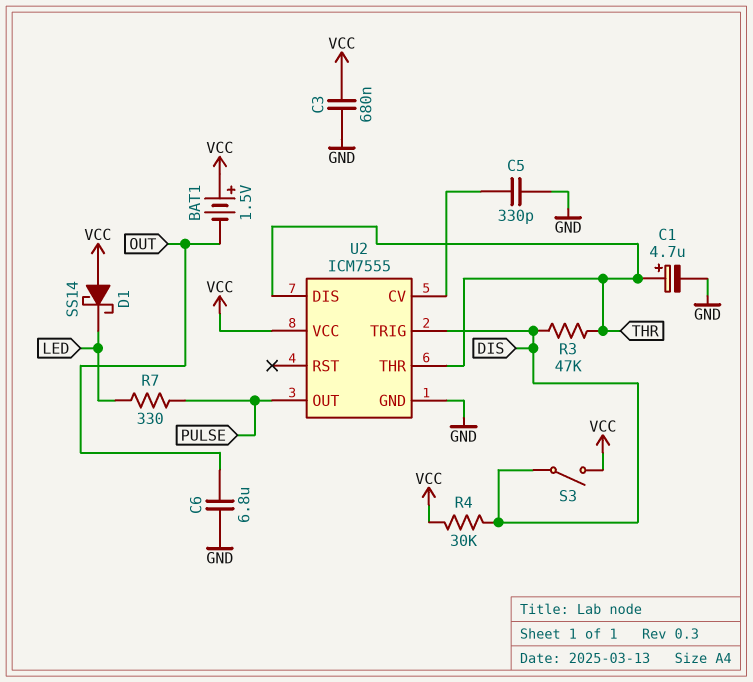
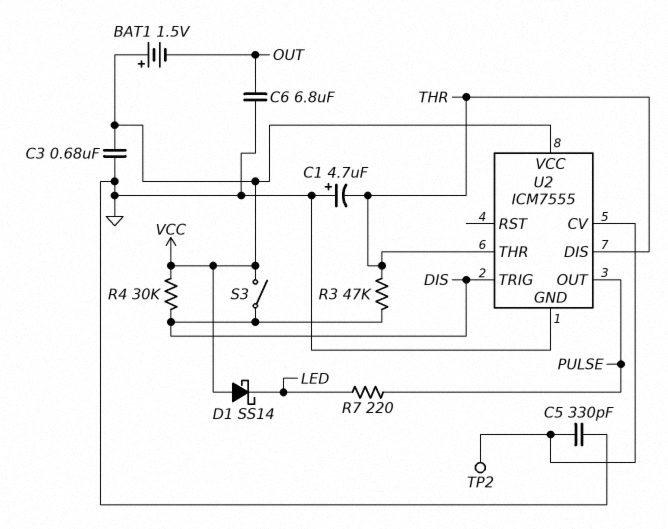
C1: 4.7uF (plus THR, minus GND) -> 4.7uF (plus GND, minus THR)
R7: 330 (LED, PULSE) -> 220 (LED, PULSE)
TP2: none -> test point (U2/CV)

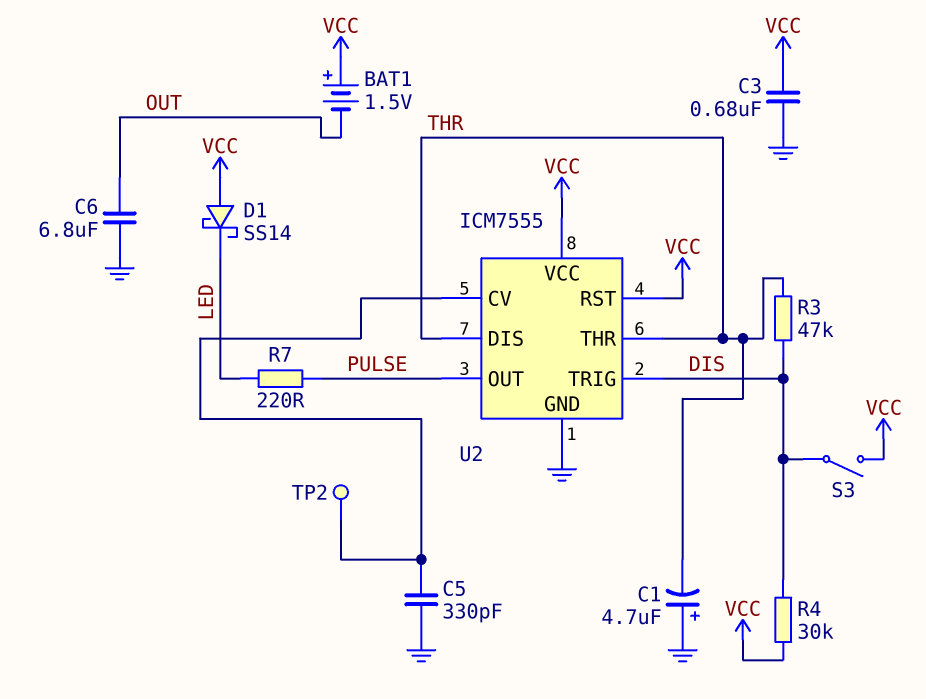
U2 pin RST: none -> VCC

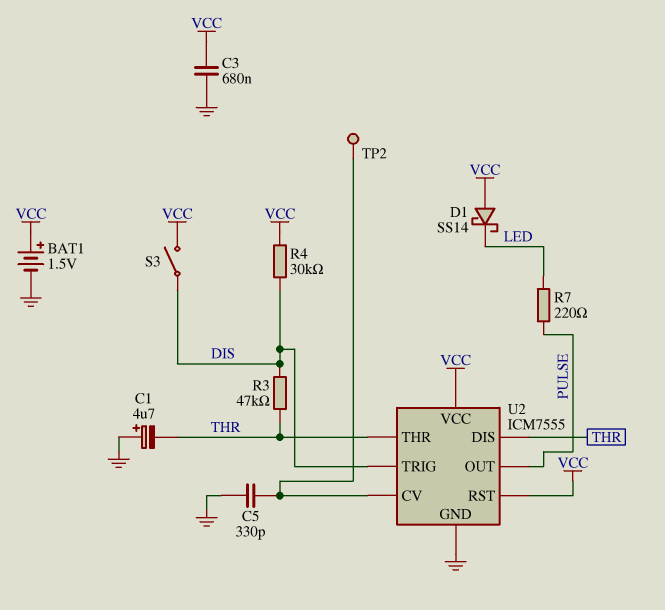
BAT1: 1.5V (plus VCC, minus OUT) -> 1.5V (plus VCC, minus GND)
C6: 6.8uF (GND, OUT) -> none

